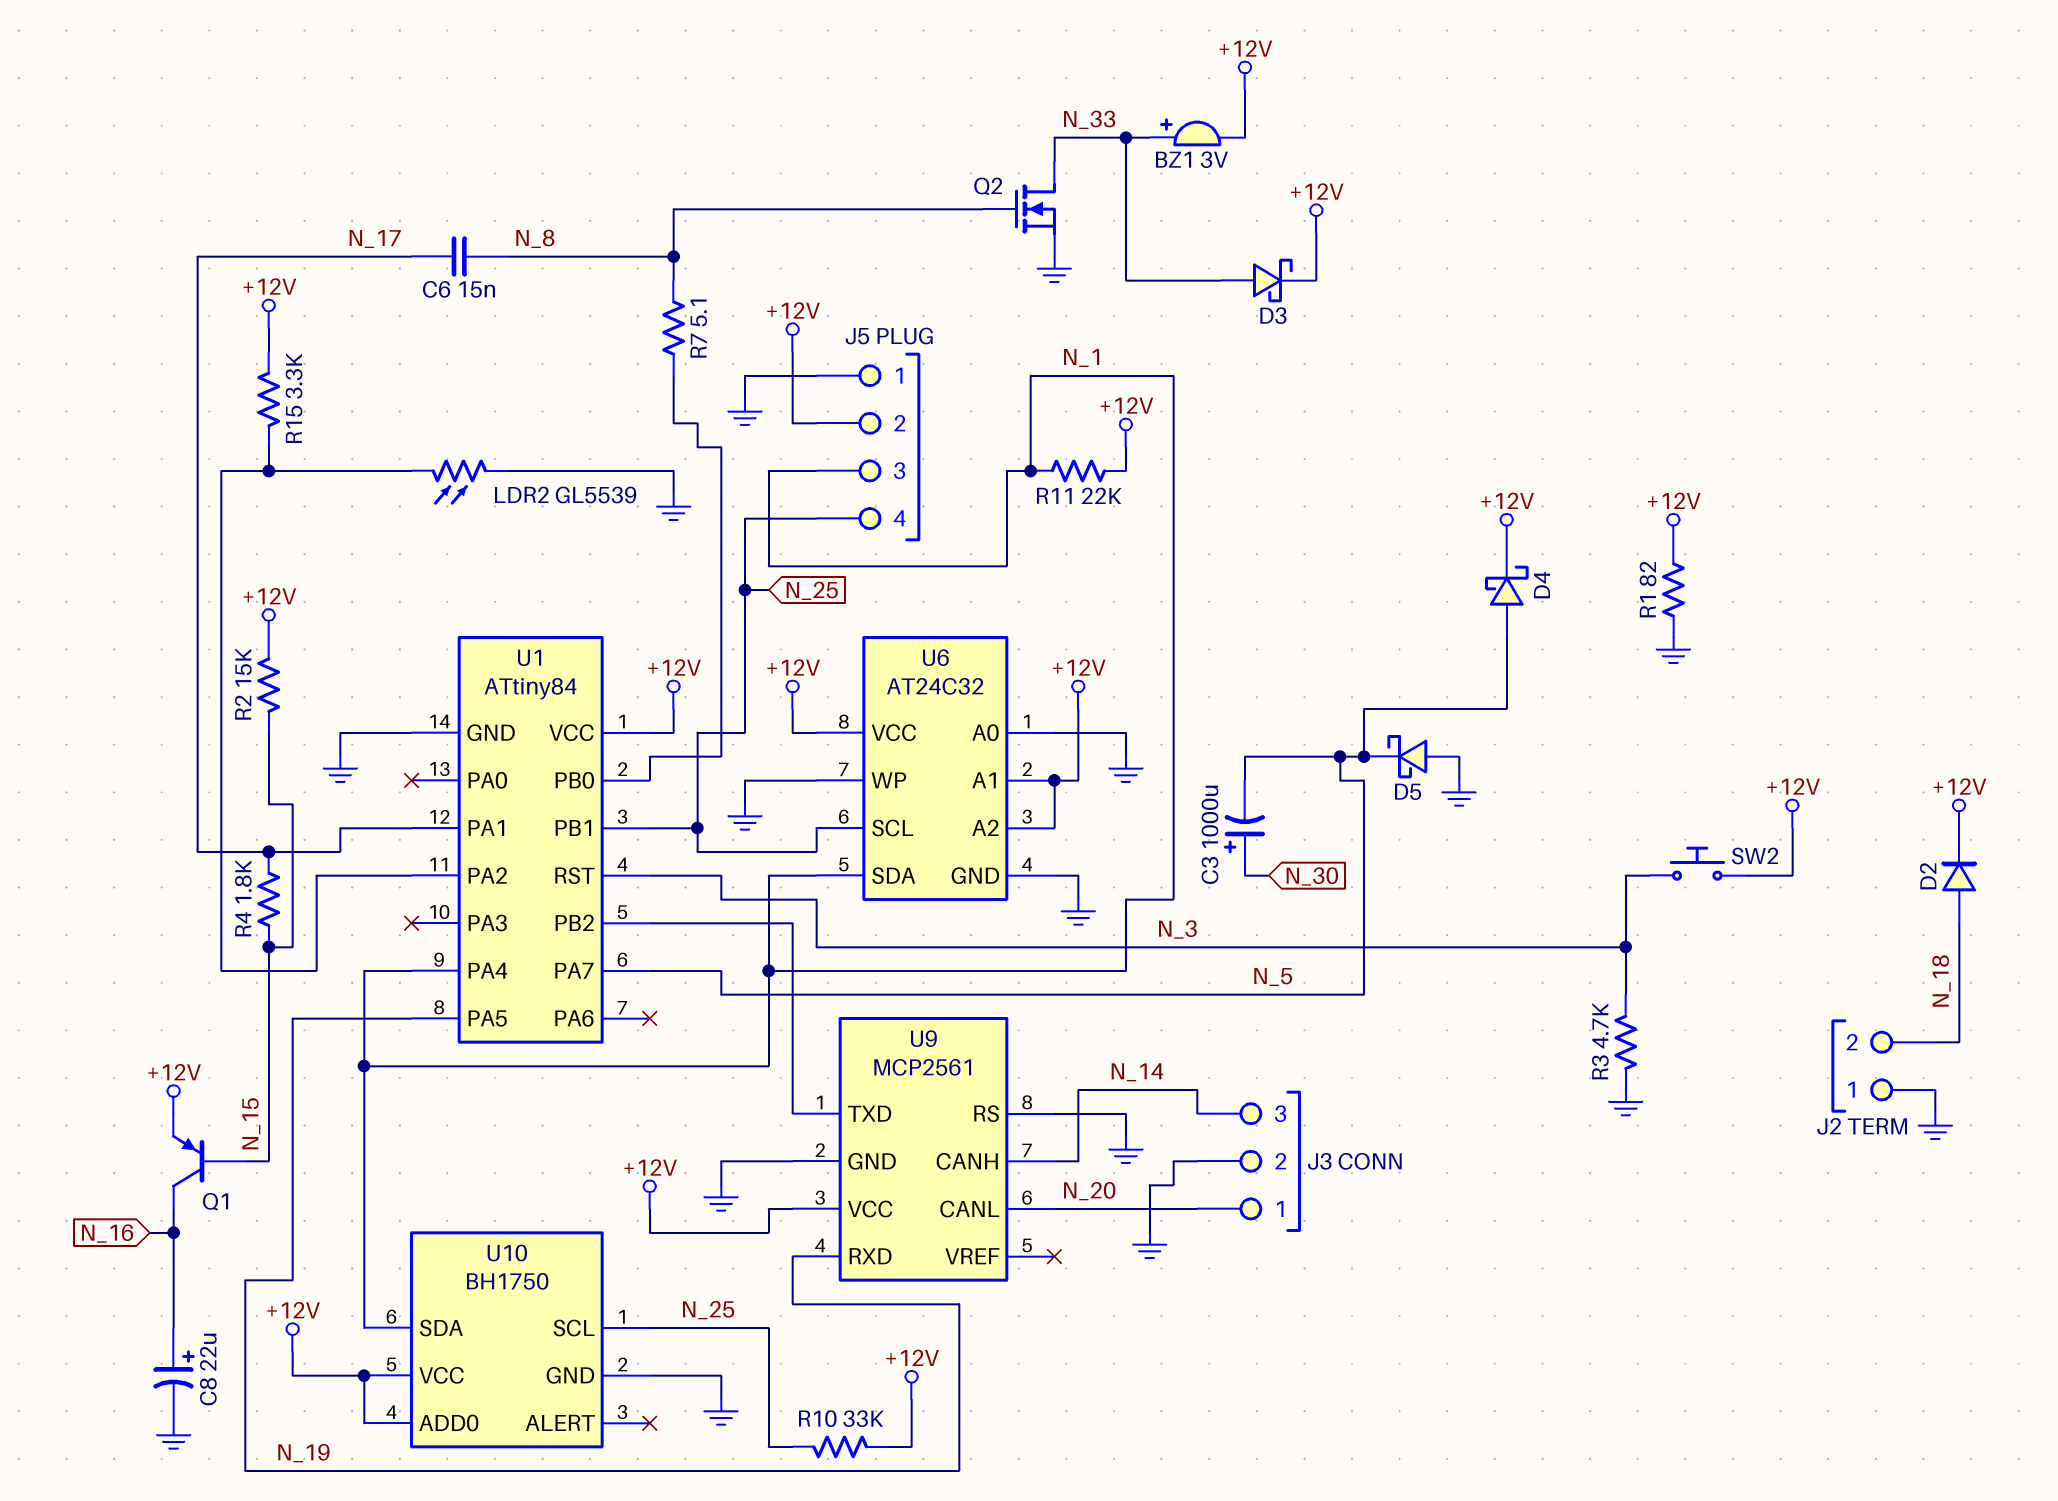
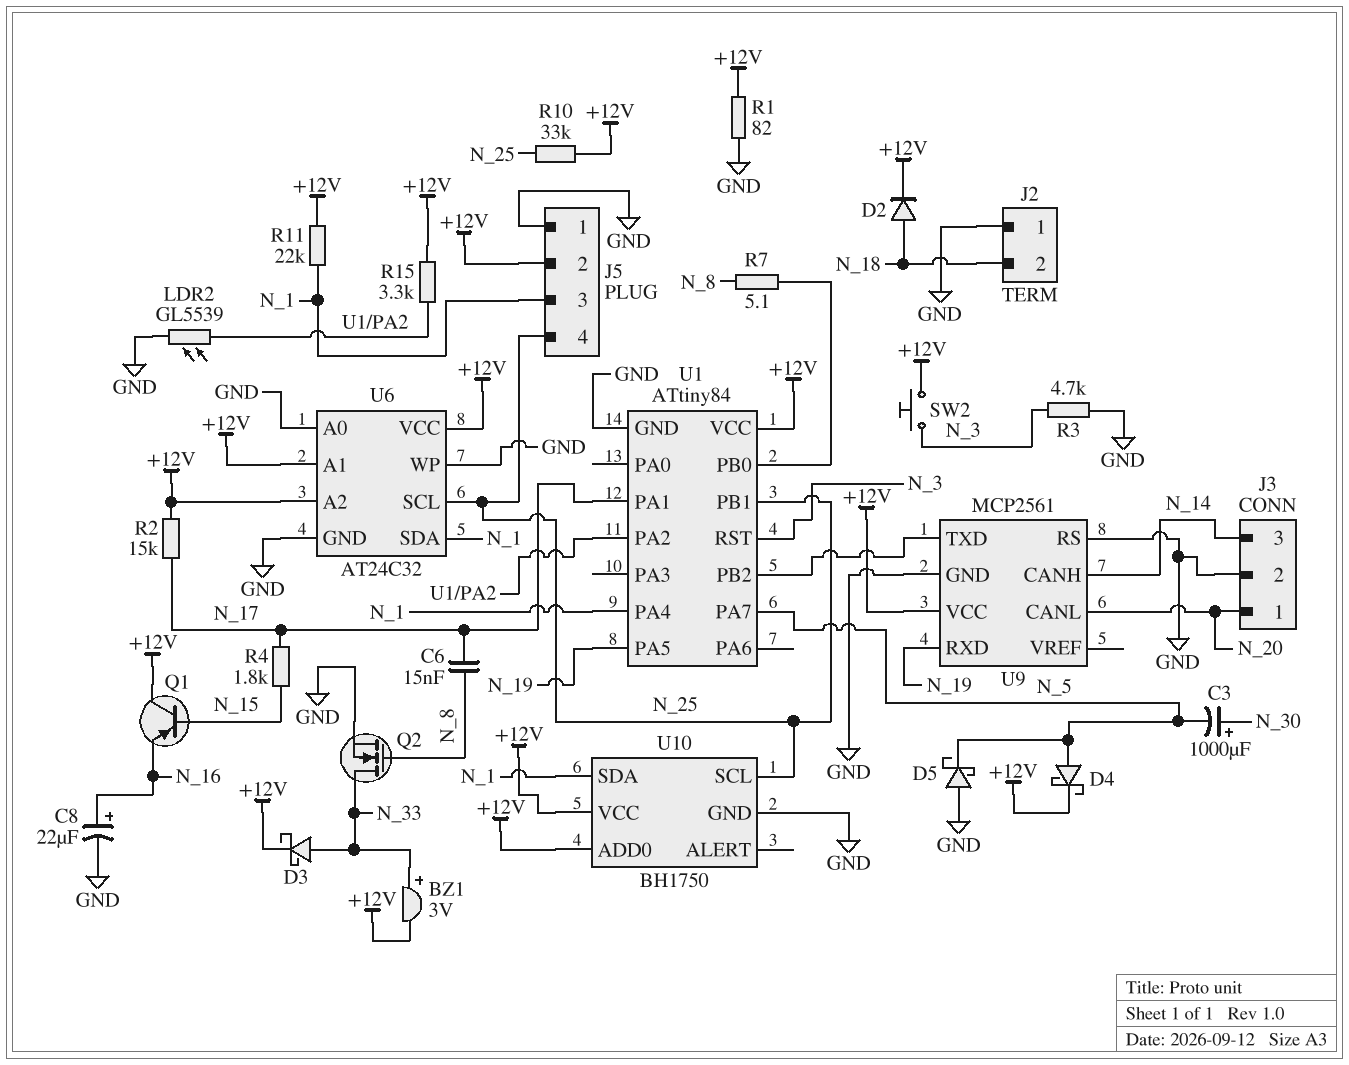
Q1: PNP (B N_15, C N_16, E +12V) -> PNP (B N_15, C +12V, E N_16)
R2: 15k (+12V, N_15) -> 15k (+12V, N_17)

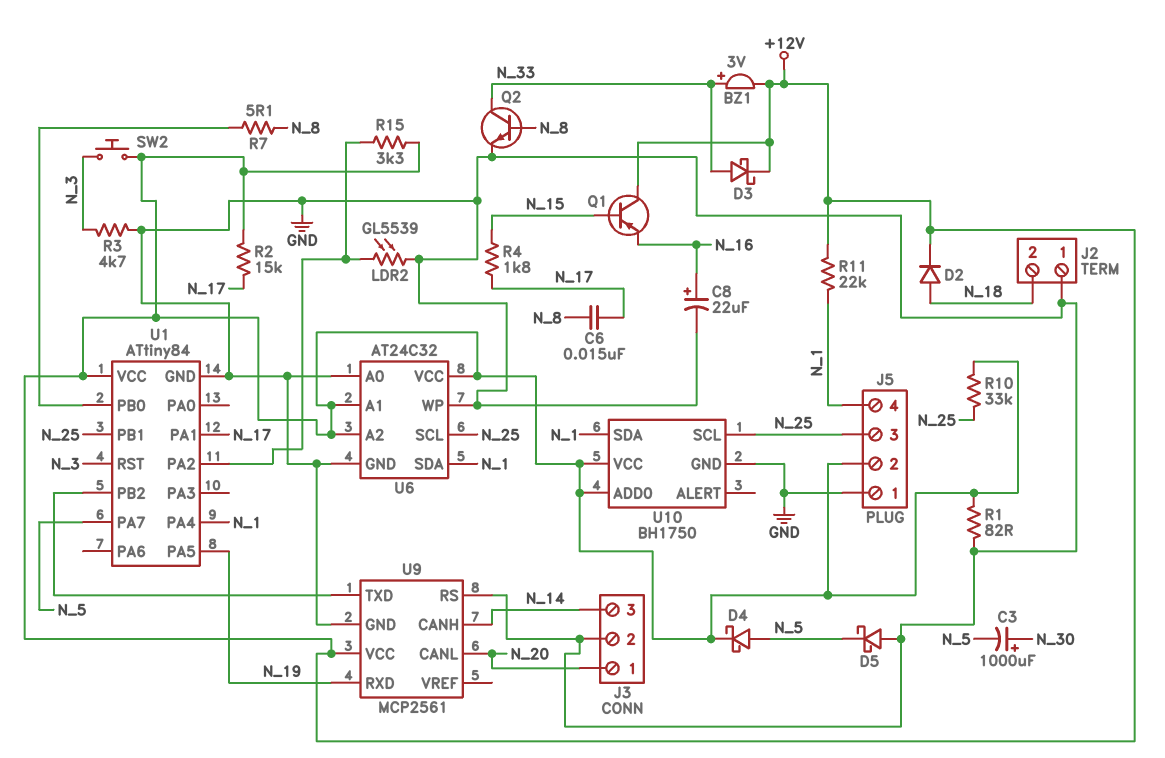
J5 pin 3: N_1 -> N_25
J5 pin 4: N_25 -> N_1
Q2: NMOS (G N_8, D N_33, S GND) -> NPN (B N_8, C N_33, E GND)

